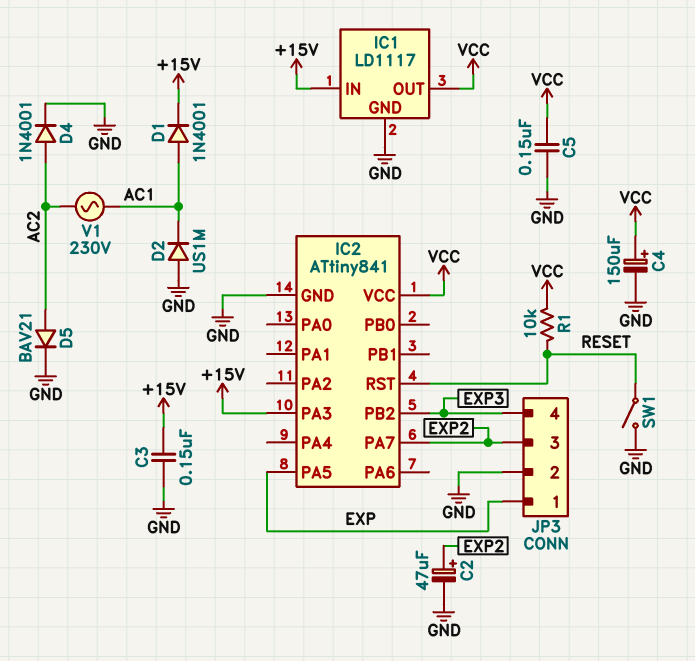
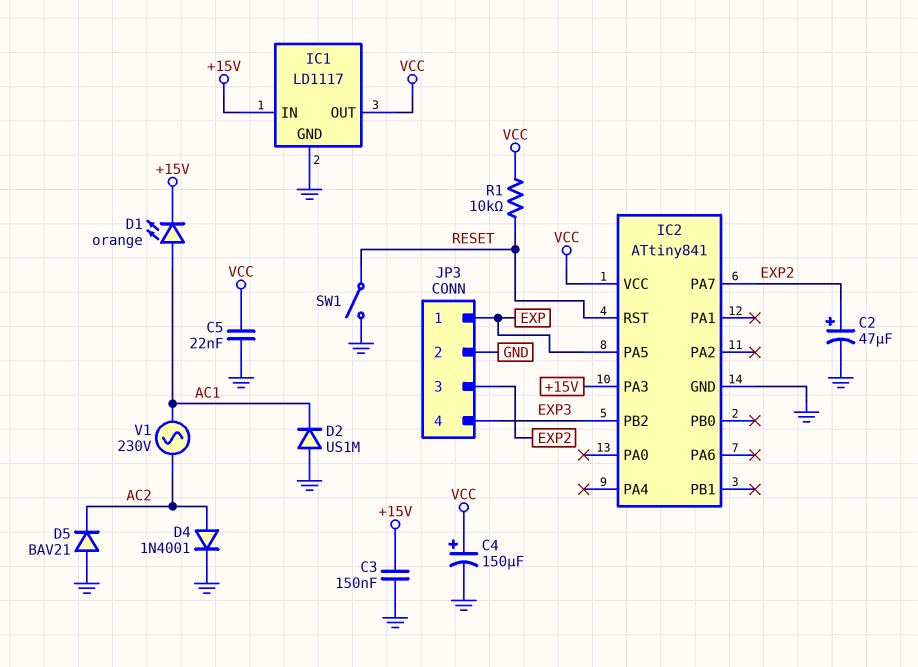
C5: 150nF (GND, VCC) -> 22nF (GND, VCC)
D1: diode 1N4001 (A AC1, K +15V) -> LED orange (A AC1, K +15V)
D5: diode BAV21 (A AC2, K GND) -> diode BAV21 (A GND, K AC2)

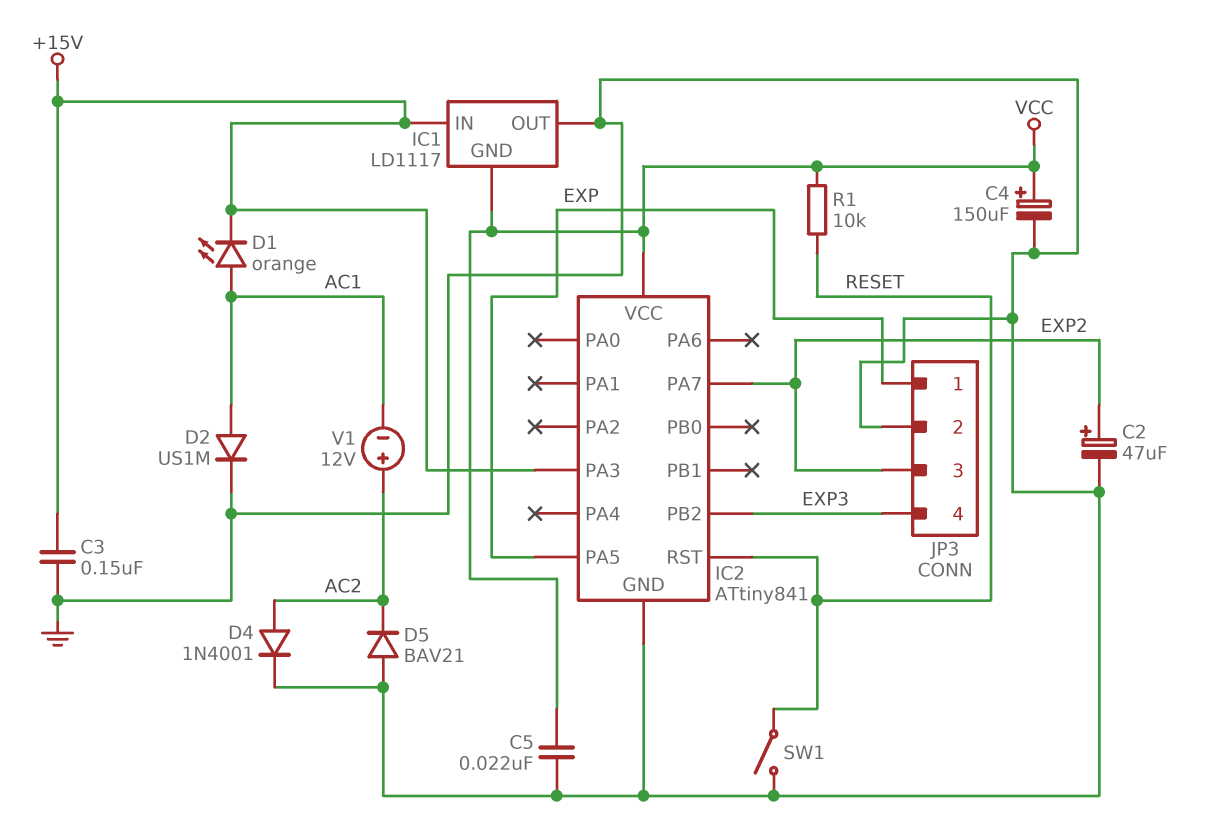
D2: diode US1M (A GND, K AC1) -> diode US1M (A AC1, K GND)
IC1 pin GND: GND -> VCC
IC1 pin OUT: VCC -> GND
V1: AC 230V (AC1, AC2) -> 12V (plus AC2, minus AC1)

